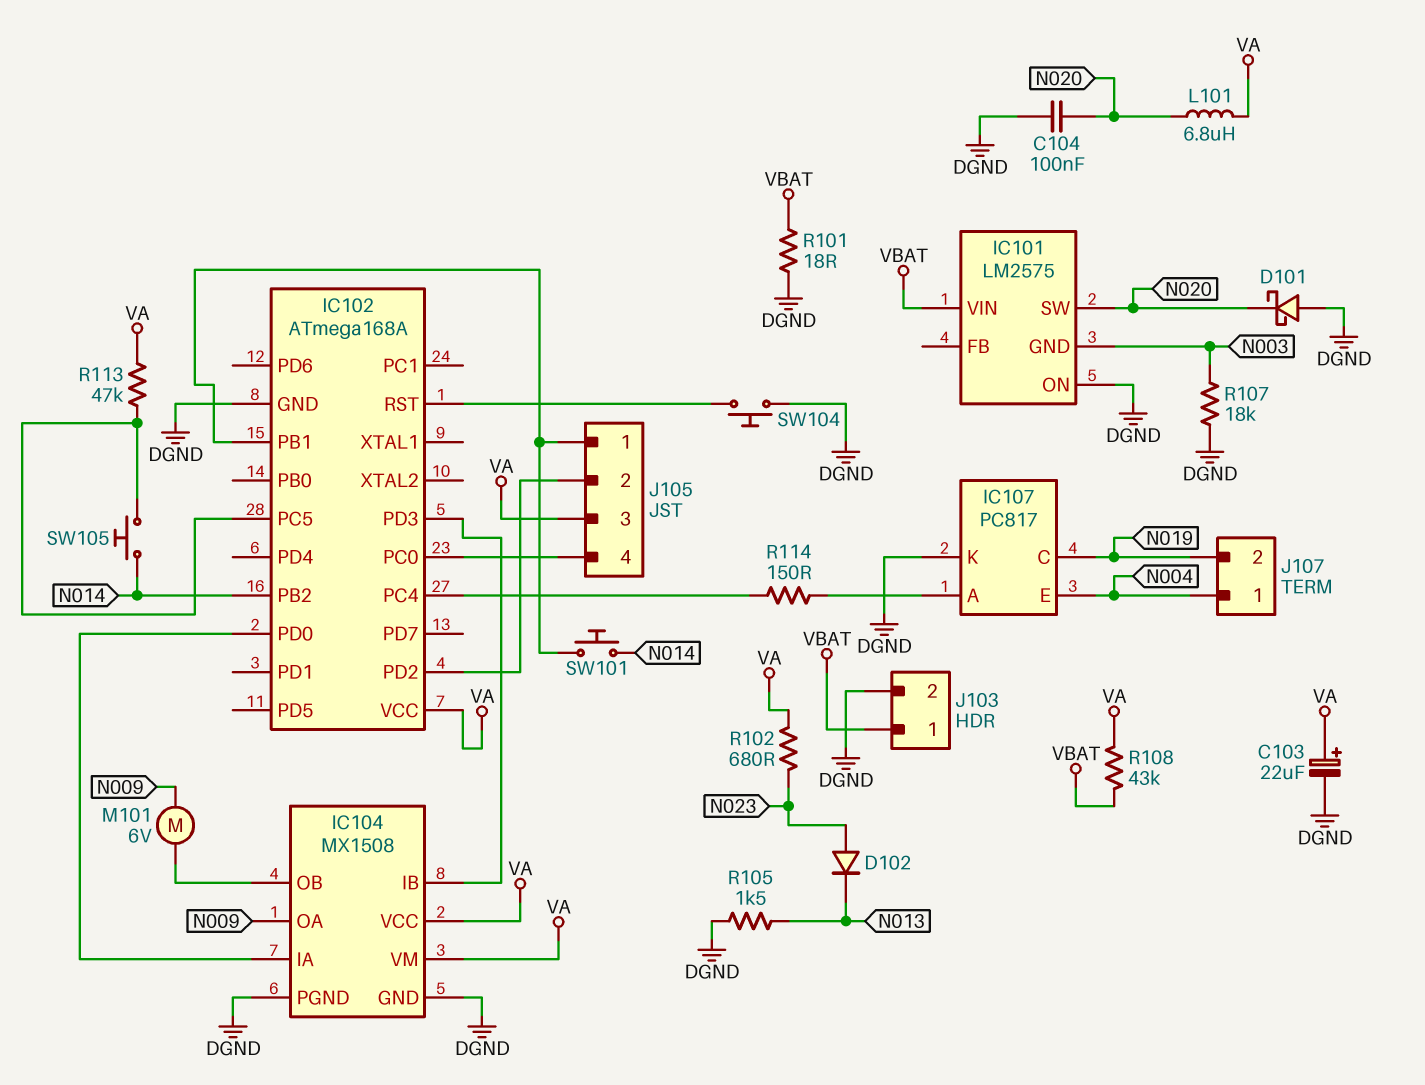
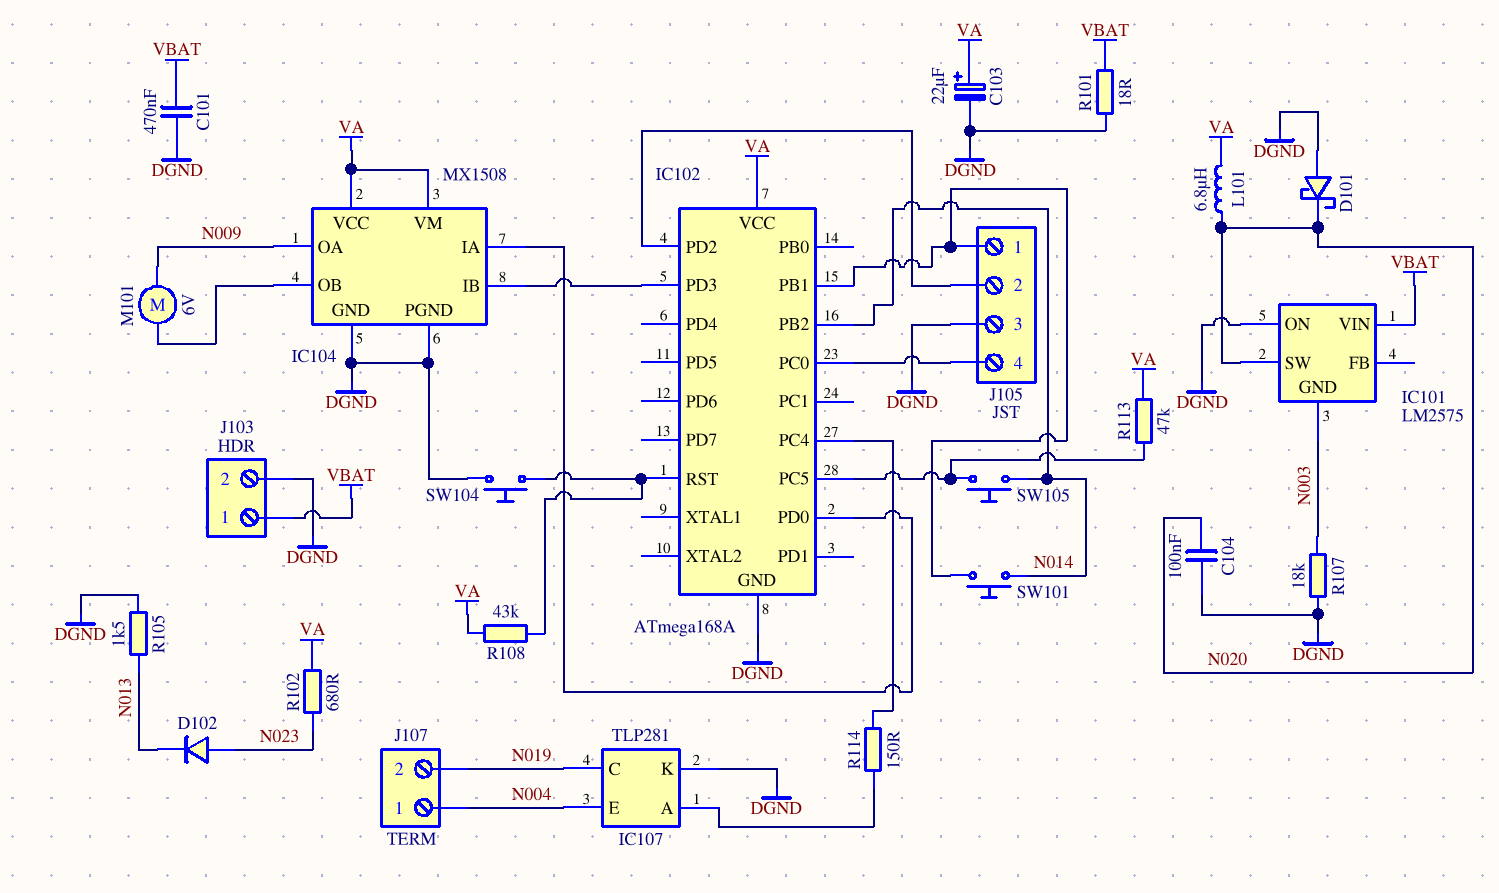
C101: none -> 470nF (DGND, VBAT)
IC107: PC817 -> TLP281
J105 pin 3: VA -> DGND
R108: 43k (VA, VBAT) -> 43k (IC102/RST, VA)

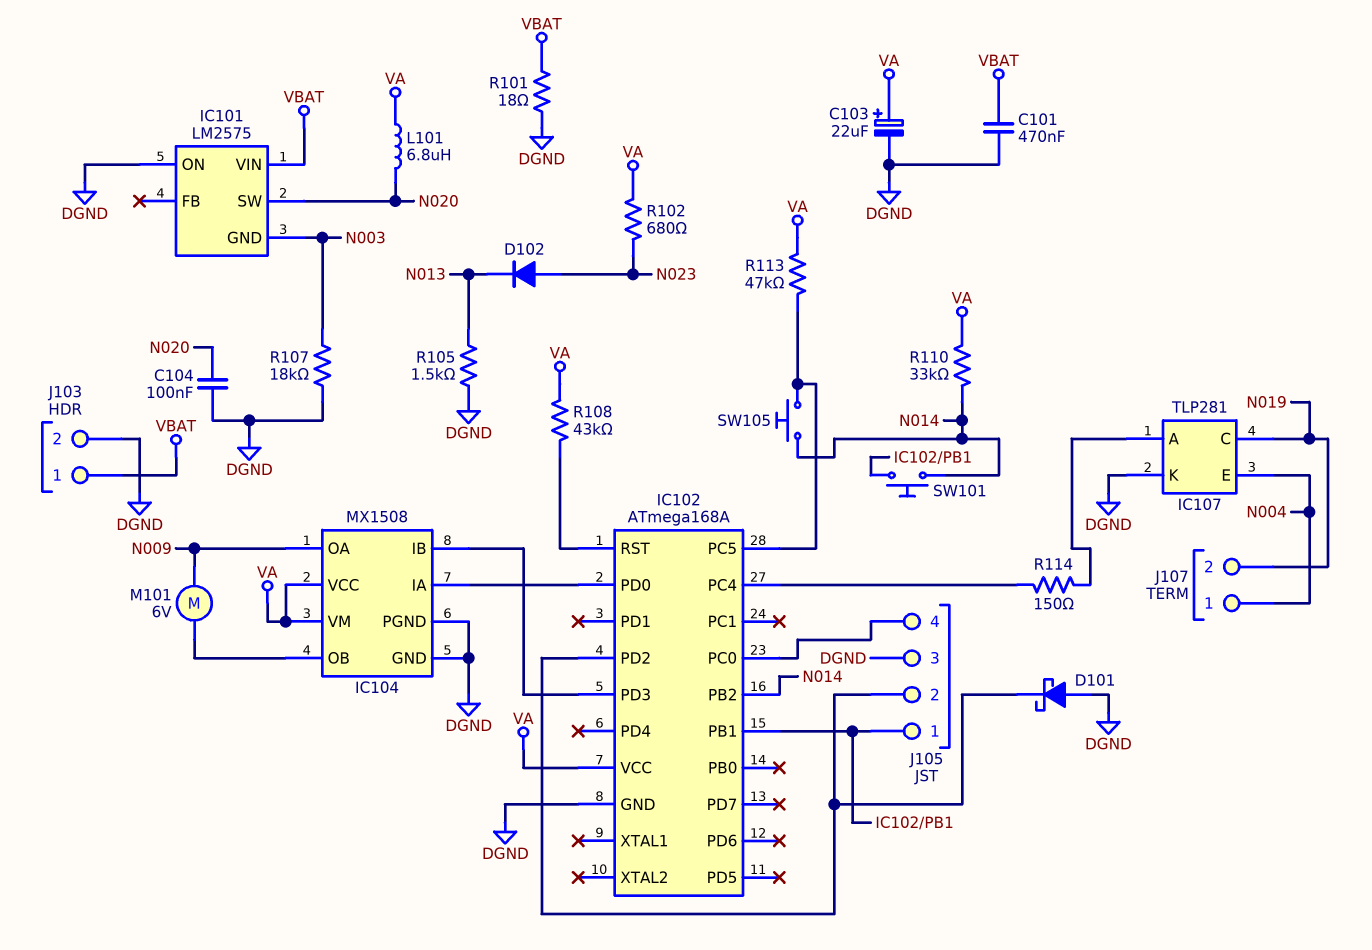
D101: schottky (A DGND, K N020) -> schottky (A DGND, K IC102/PD2)
R110: none -> 33k (N014, VA)
SW104: button (DGND, IC102/RST) -> none

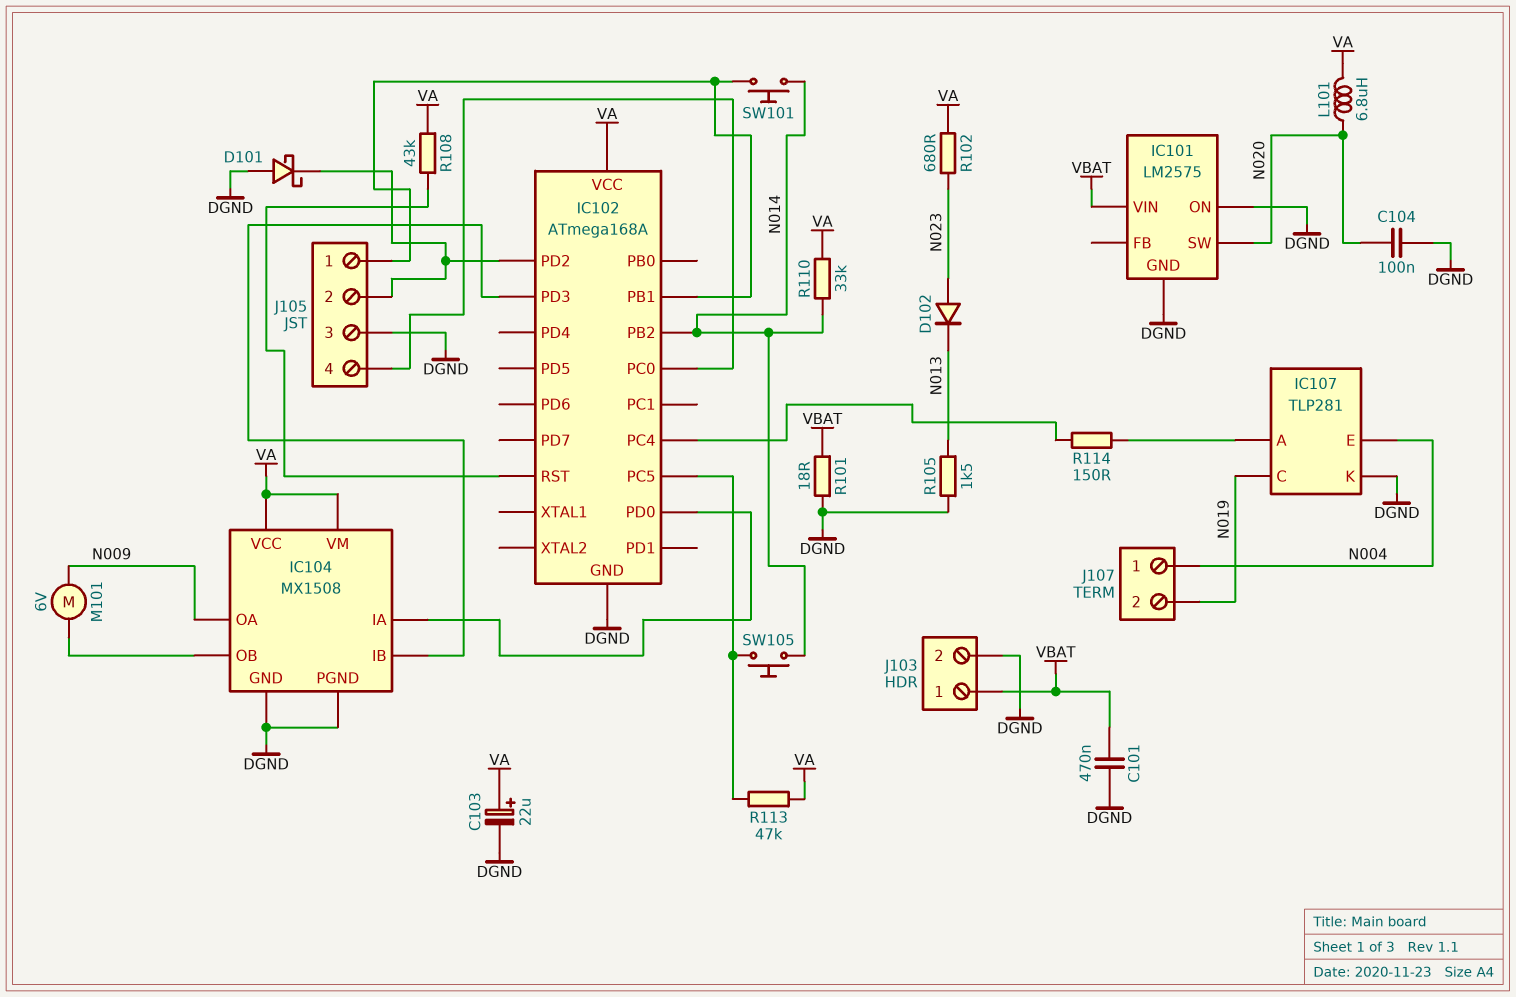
IC101 pin GND: N003 -> DGND
R107: 18k (DGND, N003) -> none

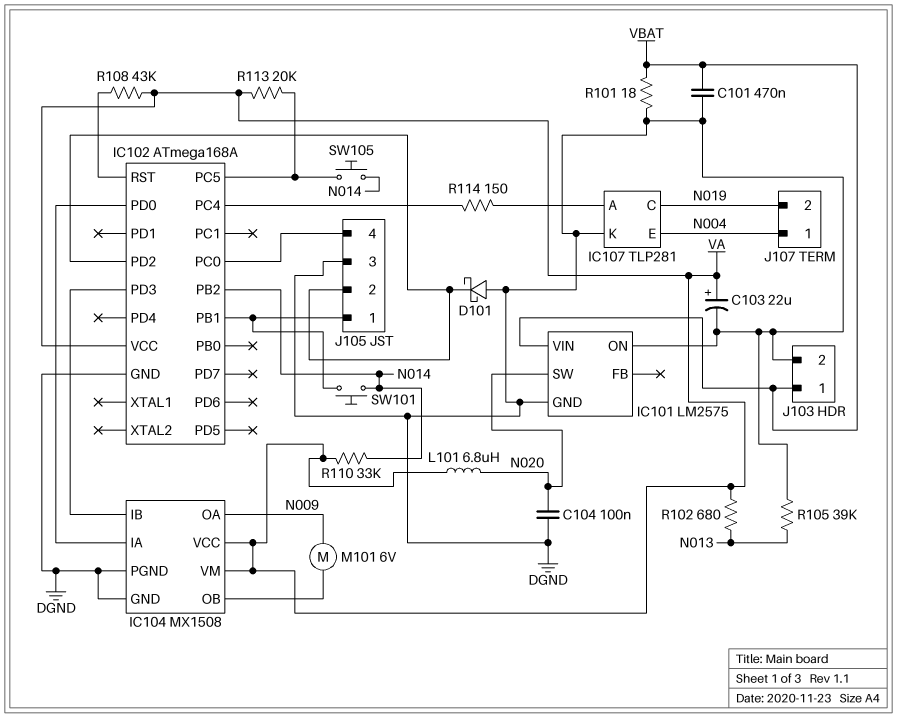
D102: diode (A N023, K N013) -> none
R102: 680 (N023, VA) -> 680 (N013, VA)
R105: 1.5k (DGND, N013) -> 39k (DGND, N013)
R113: 47k (IC102/PC5, VA) -> 20k (IC102/PC5, VA)

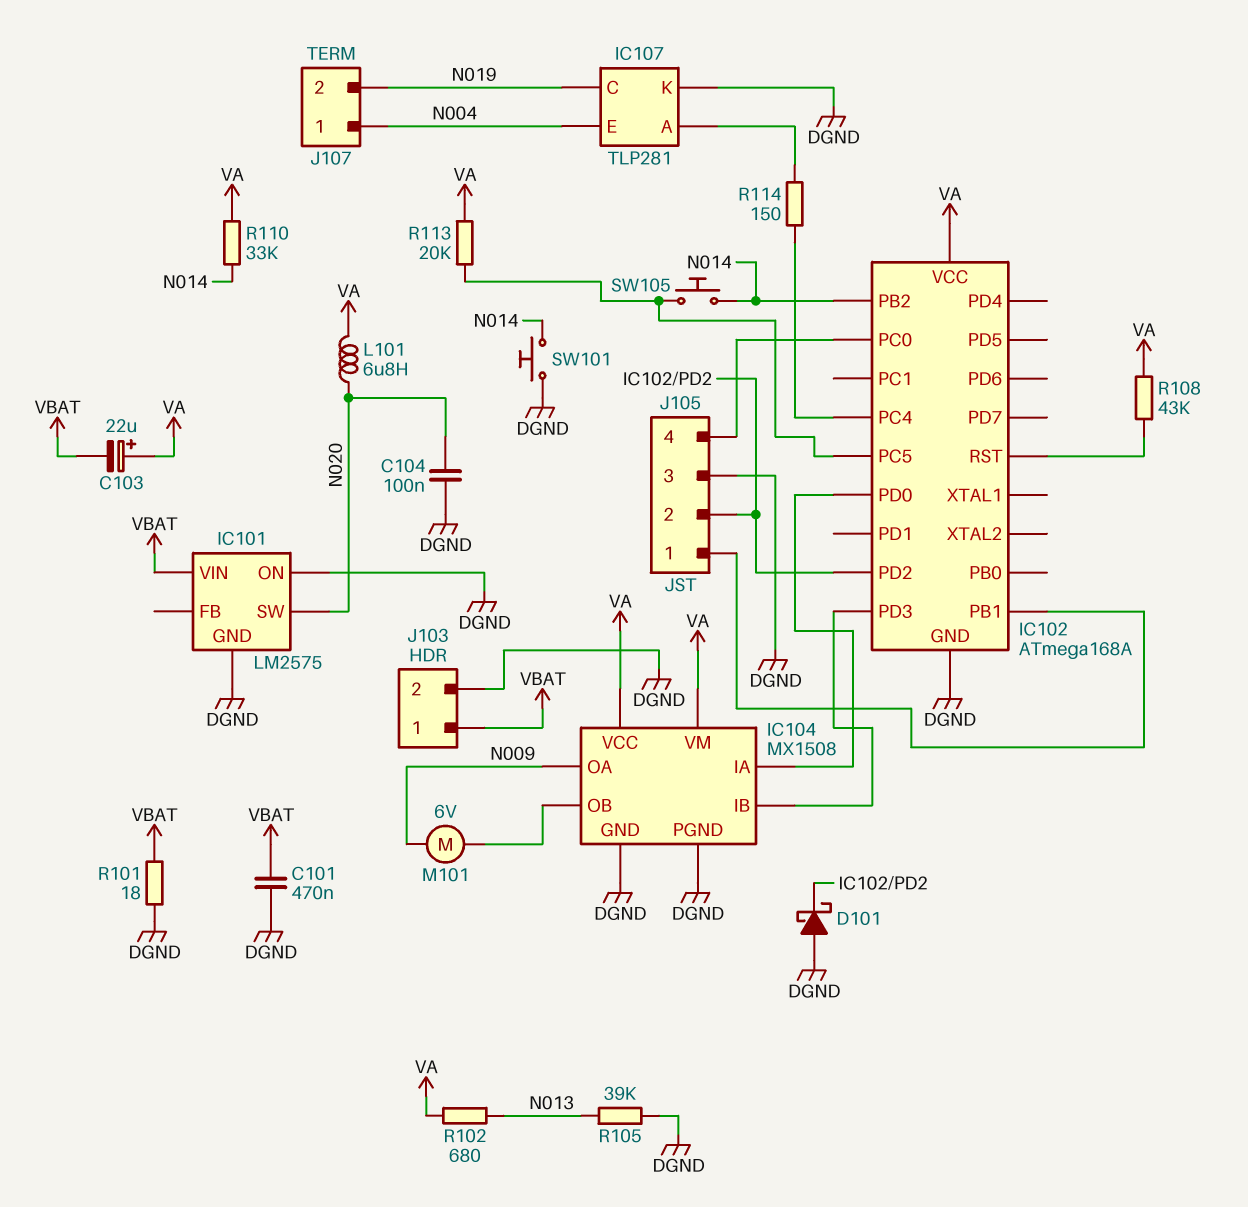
C103: 22uF (plus VA, minus DGND) -> 22uF (plus VA, minus VBAT)
SW101: button (IC102/PB1, N014) -> button (DGND, N014)

